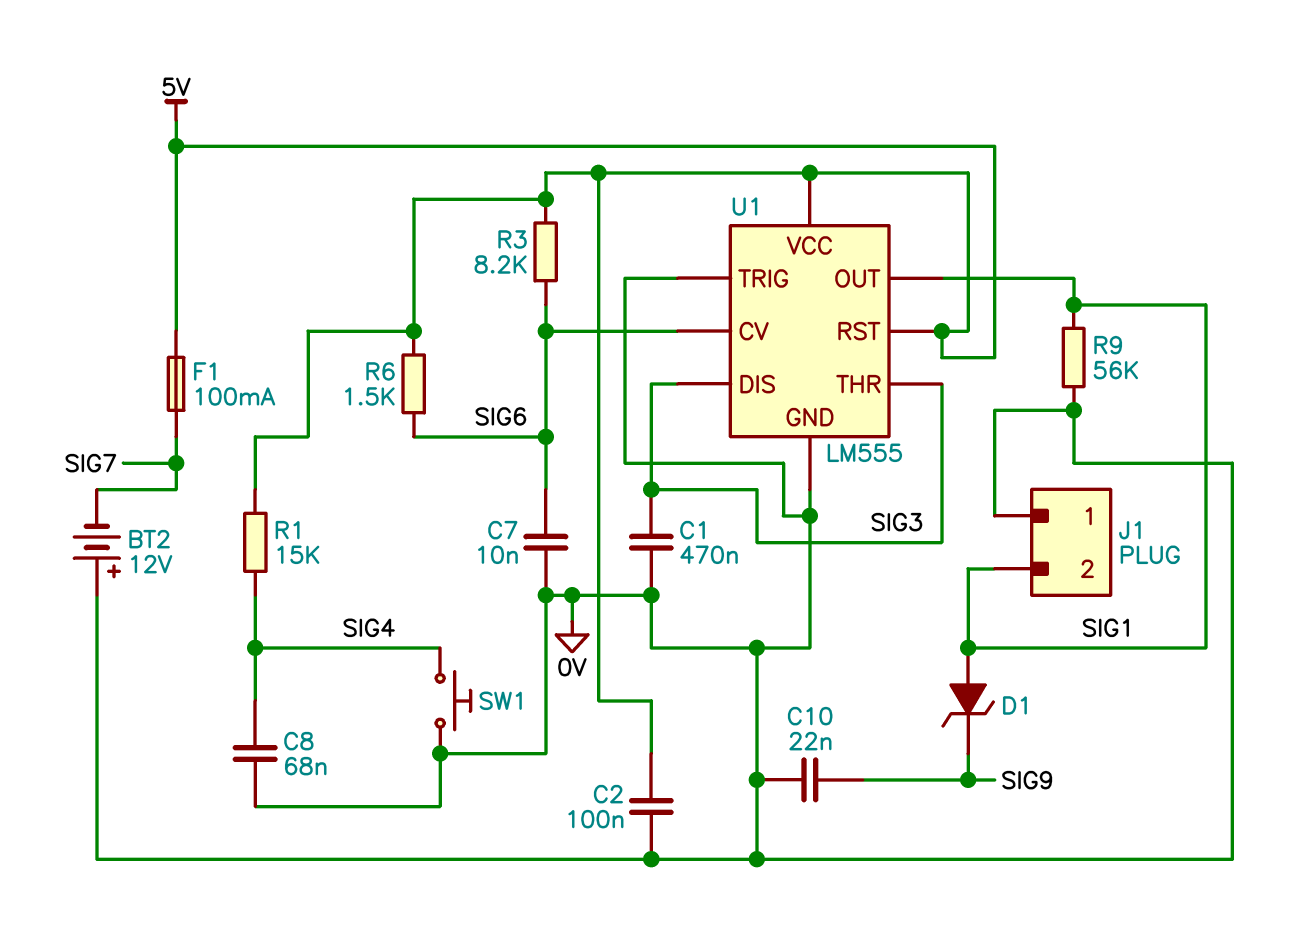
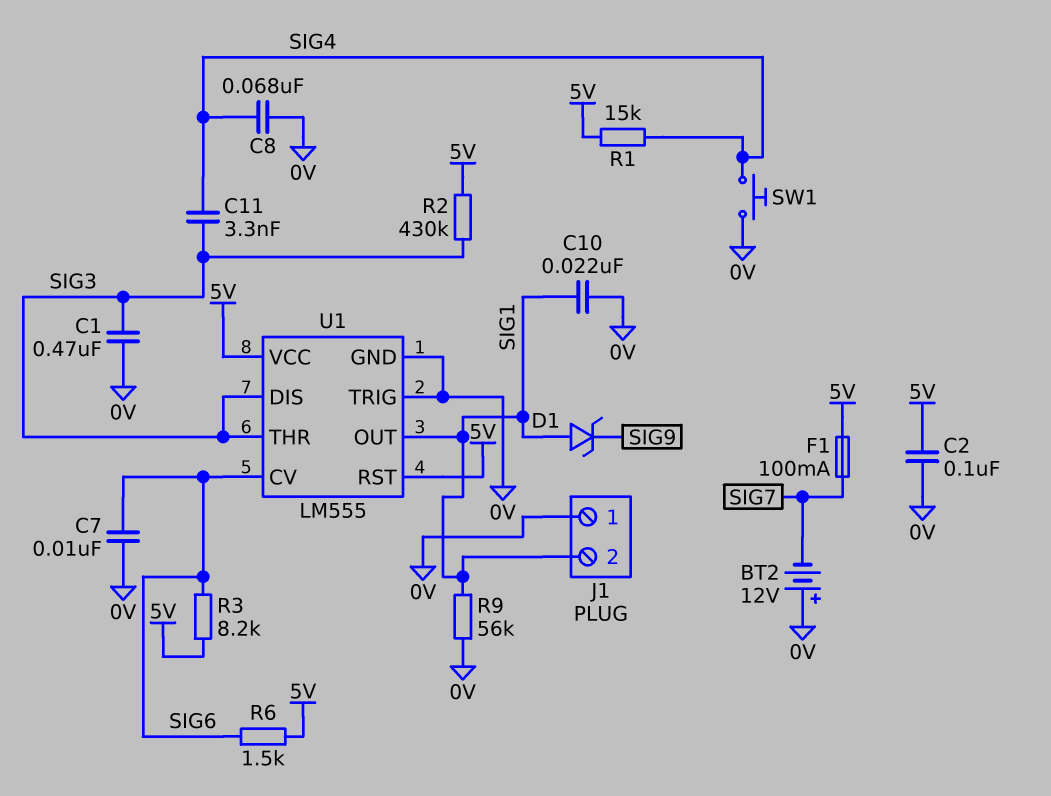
C10: 22nF (0V, SIG9) -> 22nF (0V, SIG1)
C11: none -> 3.3nF (SIG3, SIG4)
R2: none -> 430k (5V, SIG3)

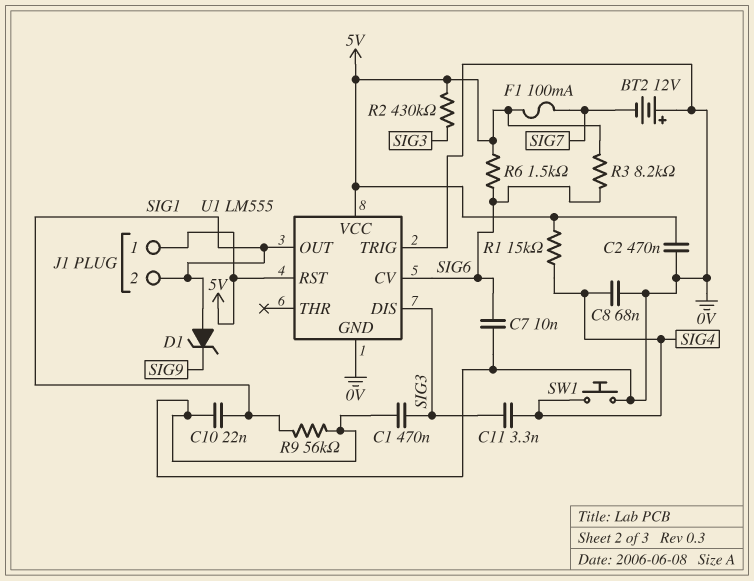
C2: 100nF (0V, 5V) -> 470nF (0V, 5V)
J1 pin 1: 0V -> 5V
U1 pin THR: SIG3 -> none

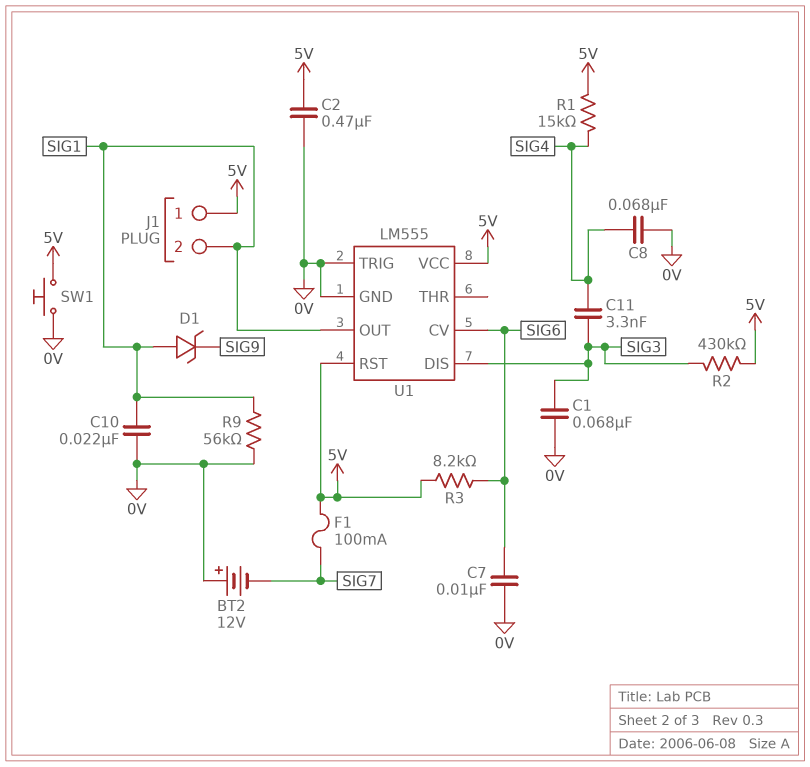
C1: 470nF (0V, SIG3) -> 68nF (0V, SIG3)
R6: 1.5k (5V, SIG6) -> none
SW1: button (0V, SIG4) -> button (0V, 5V)

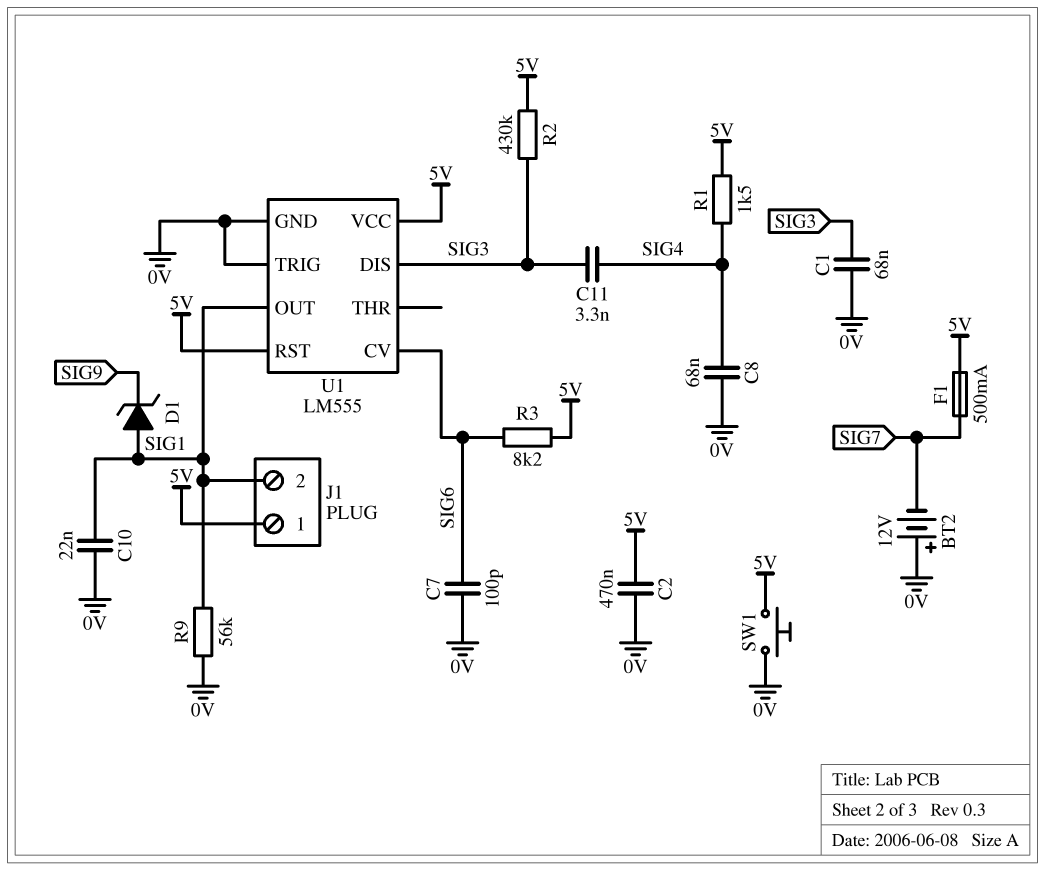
C7: 10nF (0V, SIG6) -> 100pF (0V, SIG6)
F1: 100mA (5V, SIG7) -> 500mA (5V, SIG7)
R1: 15k (5V, SIG4) -> 1.5k (5V, SIG4)

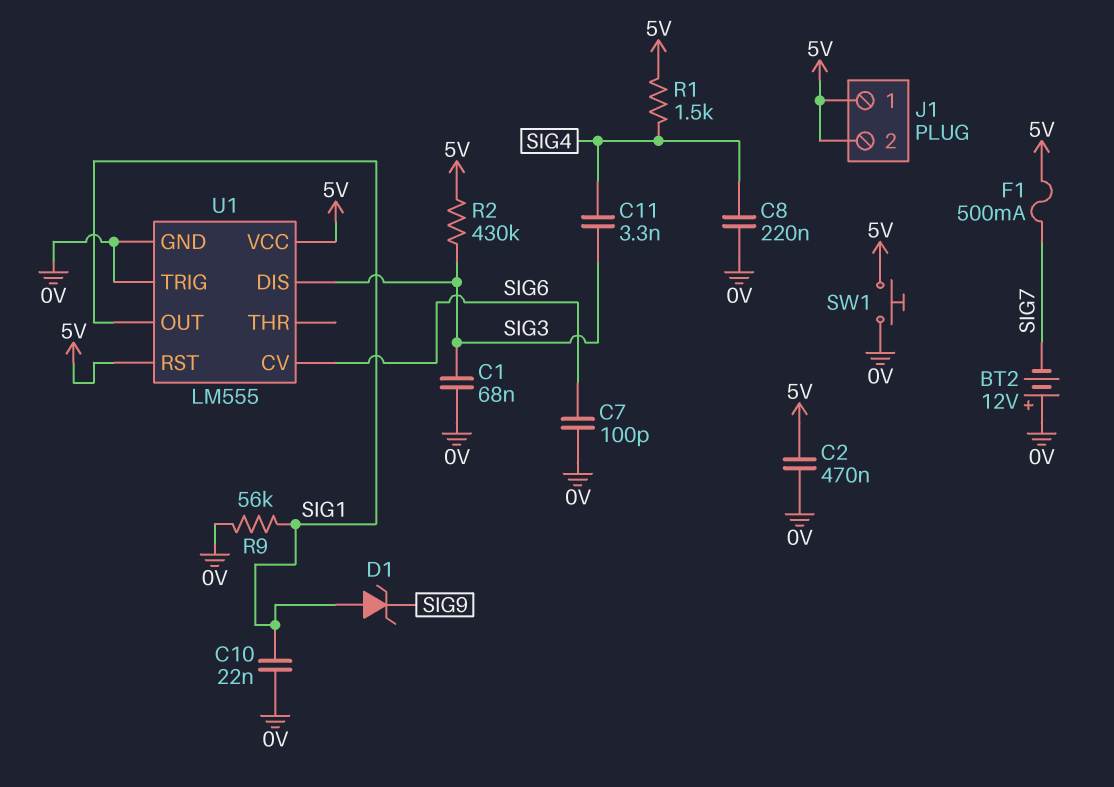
C8: 68nF (0V, SIG4) -> 220nF (0V, SIG4)
J1 pin 2: SIG1 -> 5V
R3: 8.2k (5V, SIG6) -> none

